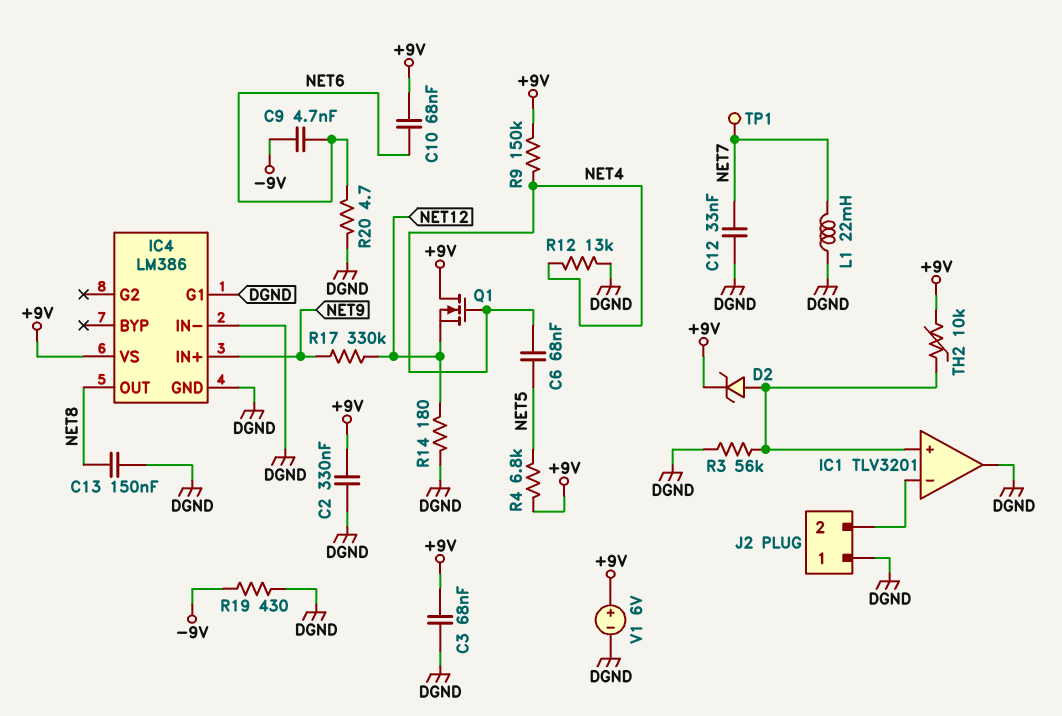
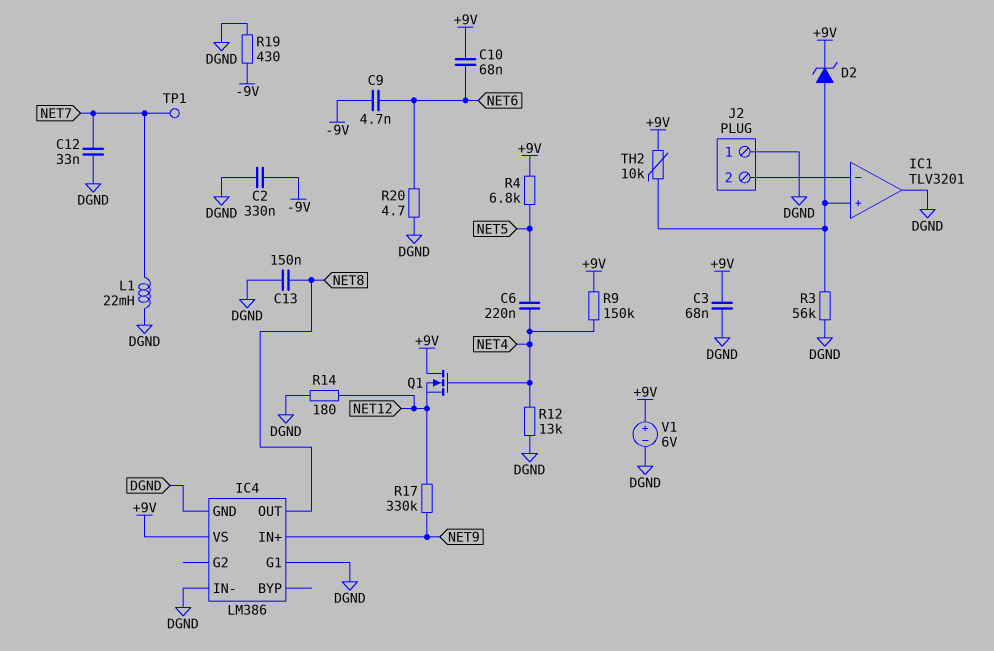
C2: 330nF (+9V, DGND) -> 330nF (-9V, DGND)
C6: 68nF (NET4, NET5) -> 220nF (NET4, NET5)

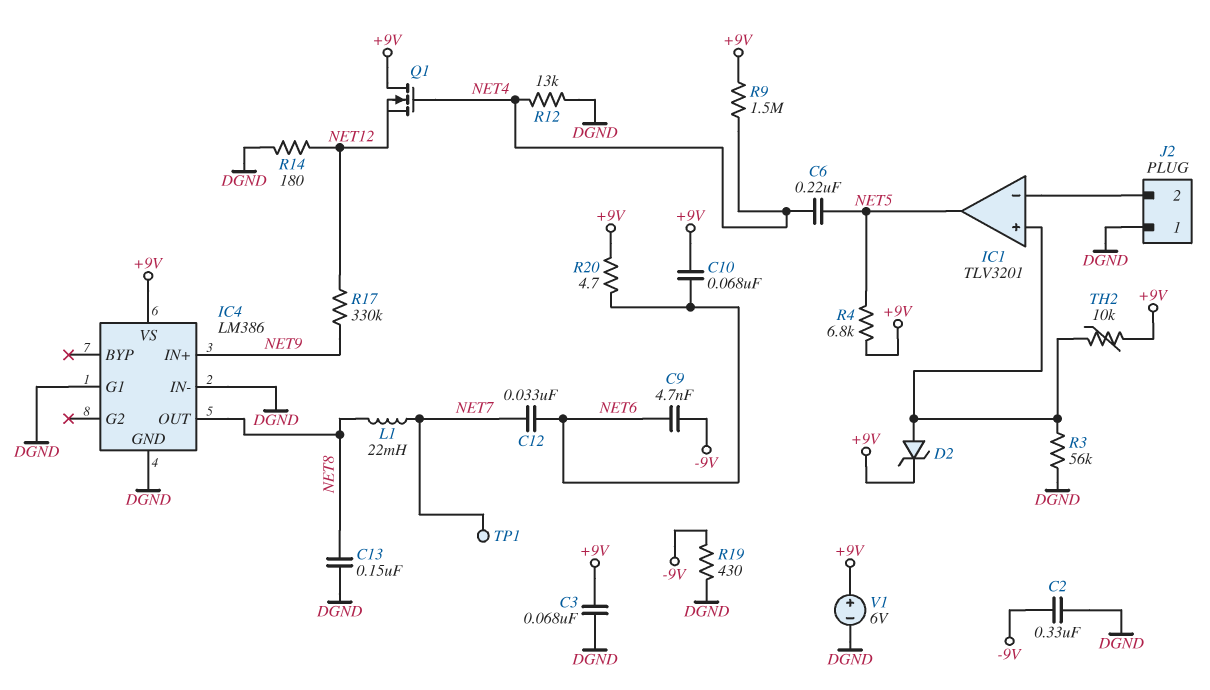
C12: 33nF (DGND, NET7) -> 33nF (NET6, NET7)
IC1 pin out: DGND -> NET5
L1: 22mH (DGND, NET7) -> 22mH (NET7, NET8)
R9: 150k (+9V, NET4) -> 1.5M (+9V, NET4)
R20: 4.7 (DGND, NET6) -> 4.7 (+9V, NET6)

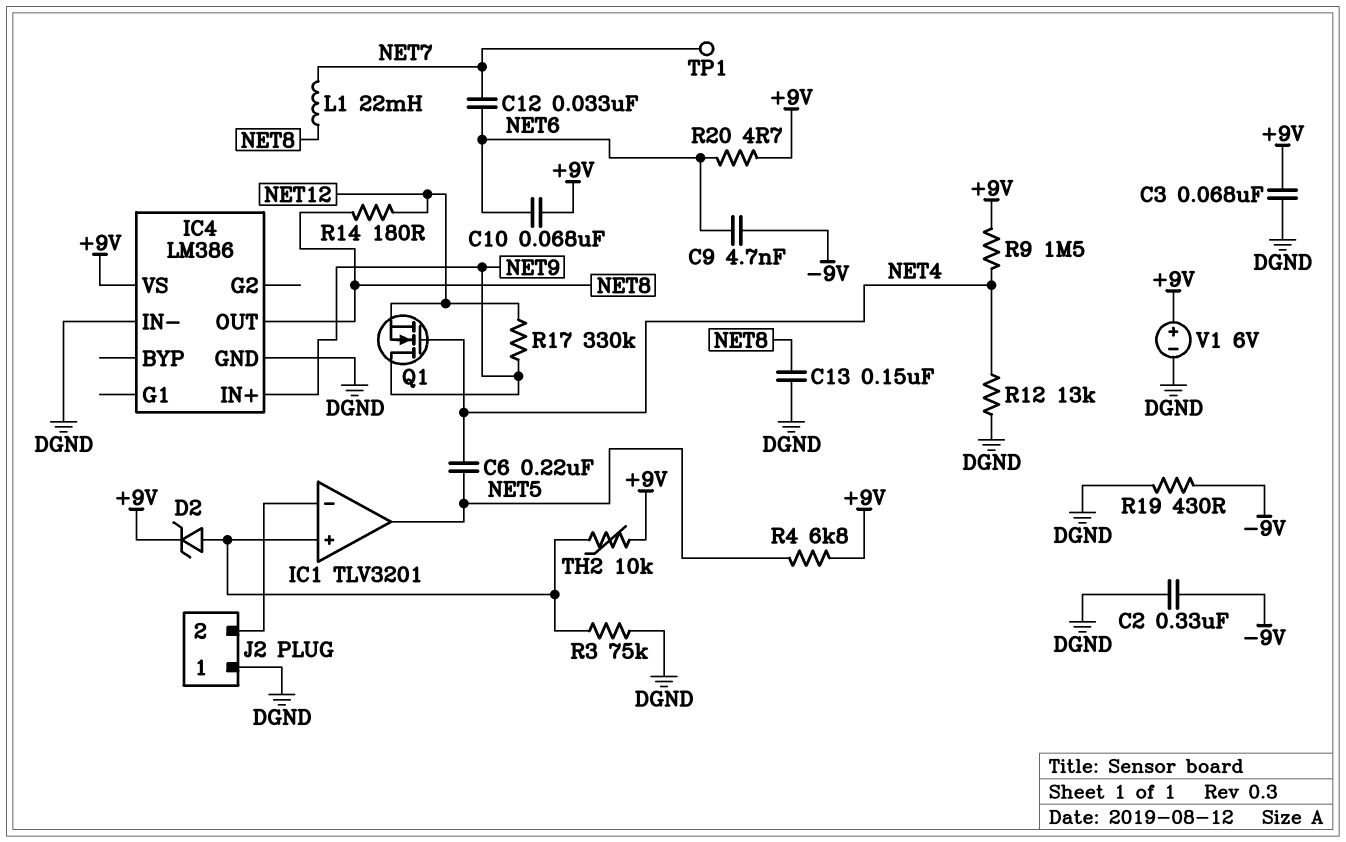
IC4 pin G1: DGND -> none
Q1: NMOS (G NET4, D +9V, S NET12) -> NMOS (G NET4, D NET9, S NET12)
R3: 56k (DGND, IC1/in+) -> 75k (DGND, IC1/in+)
R14: 180 (DGND, NET12) -> 180 (NET8, NET12)

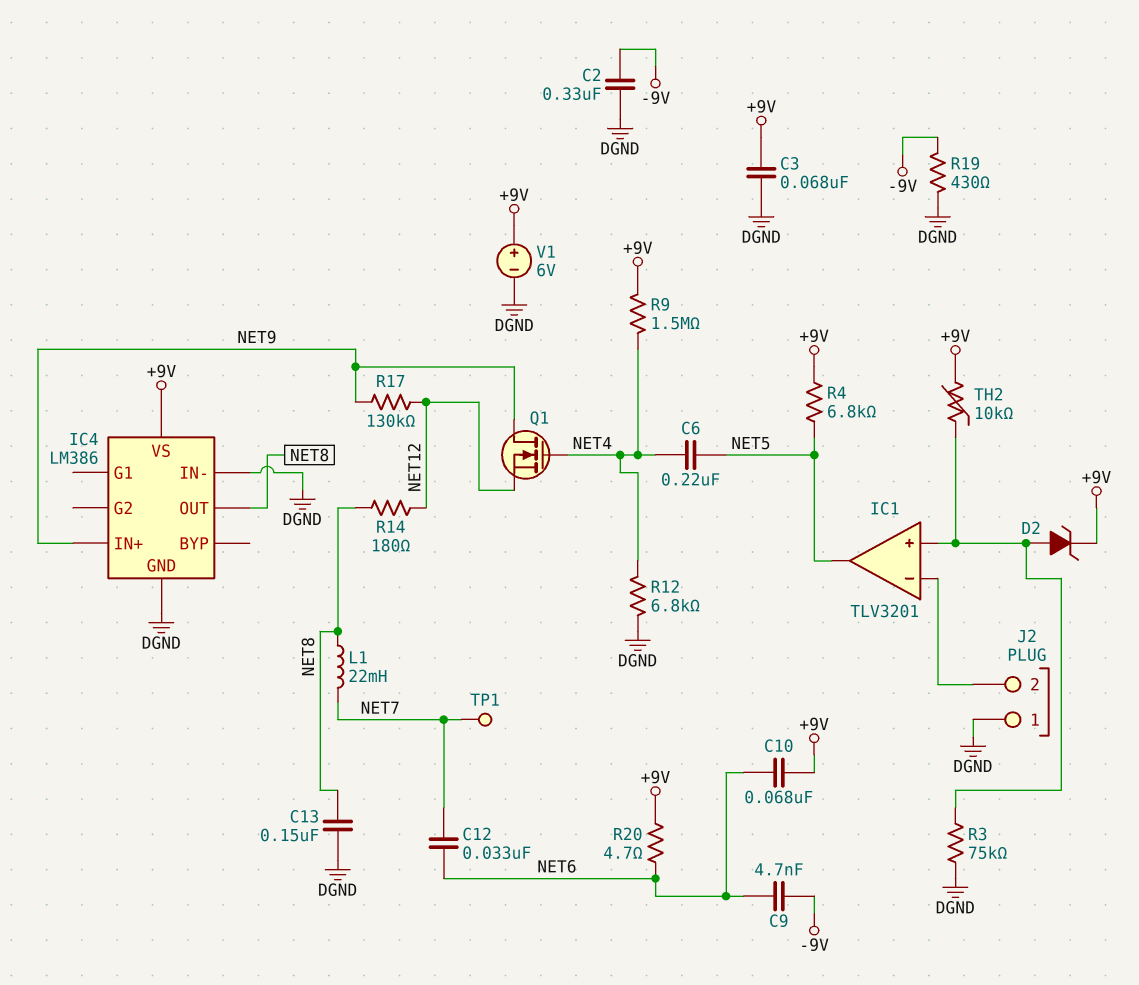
R12: 13k (DGND, NET4) -> 6.8k (DGND, NET4)
R17: 330k (NET9, NET12) -> 130k (NET9, NET12)

